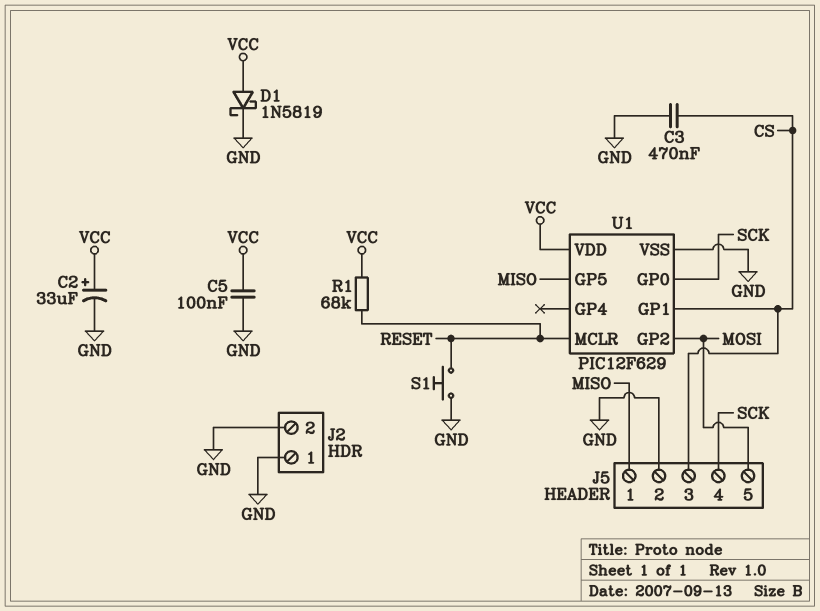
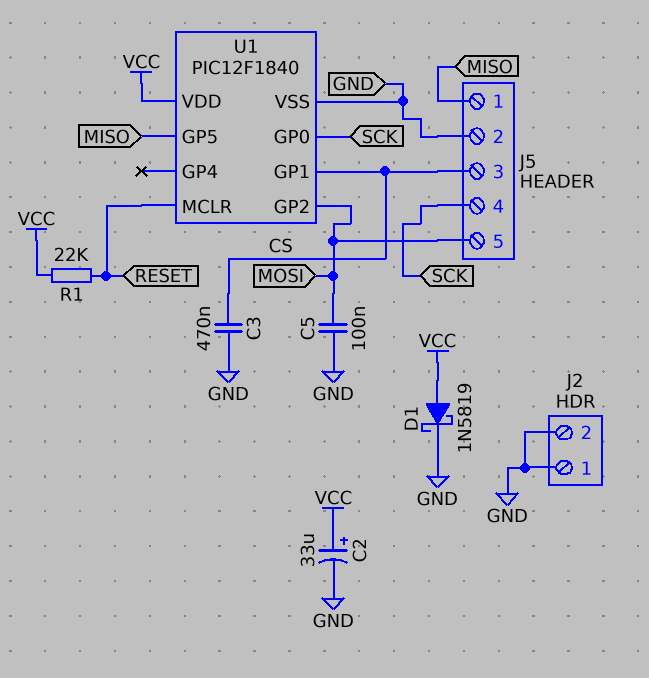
C5: 100nF (GND, VCC) -> 100nF (GND, MOSI)
R1: 68k (RESET, VCC) -> 22k (RESET, VCC)
S1: button (GND, RESET) -> none
U1: PIC12F629 -> PIC12F1840

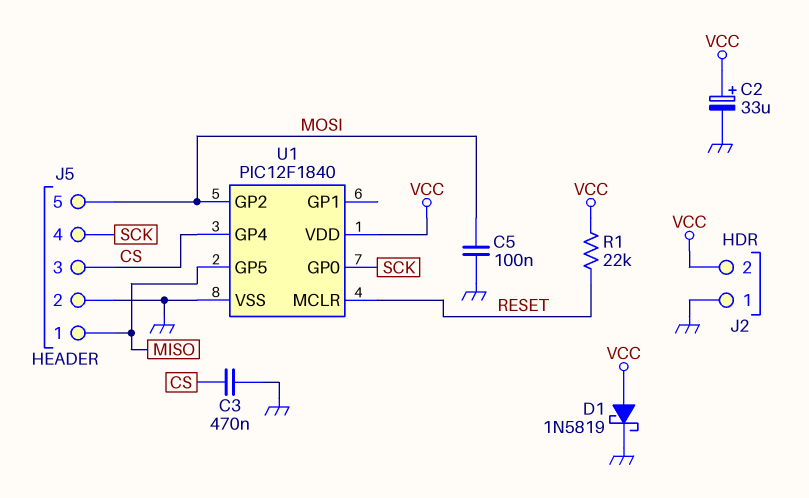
J2 pin 2: GND -> VCC
U1 pin GP1: CS -> none
U1 pin GP4: none -> CS

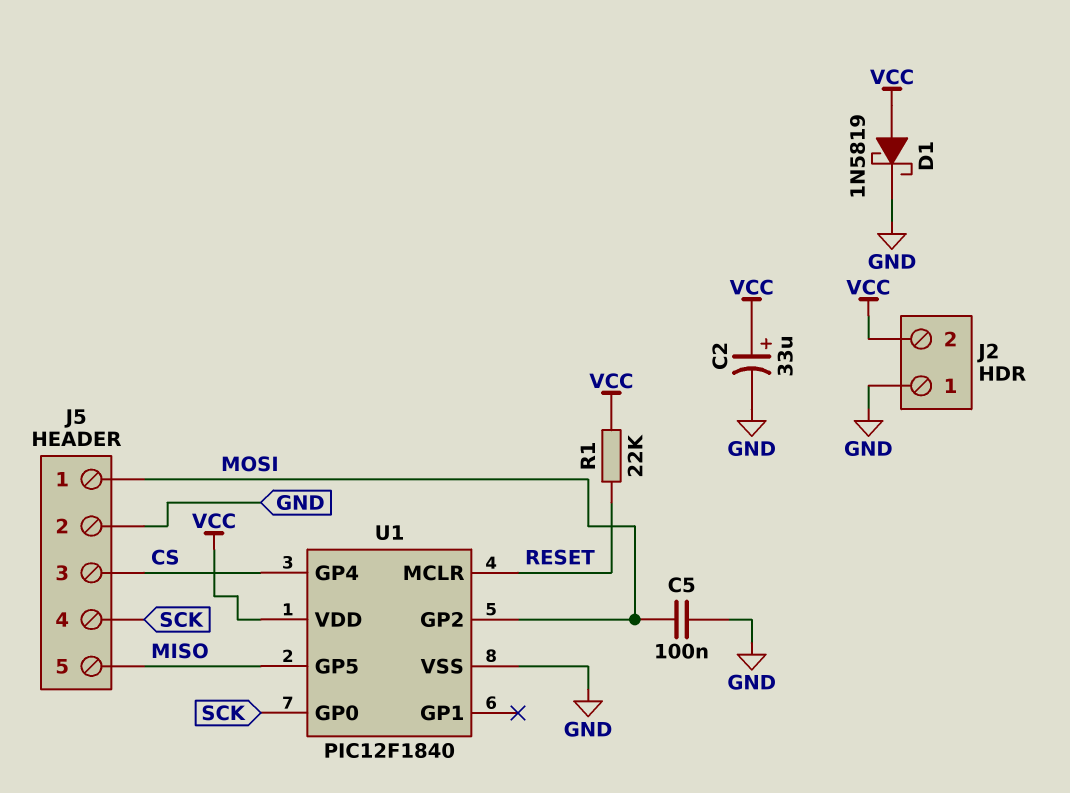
C3: 470nF (CS, GND) -> none
J5 pin 1: MISO -> MOSI
J5 pin 5: MOSI -> MISO

